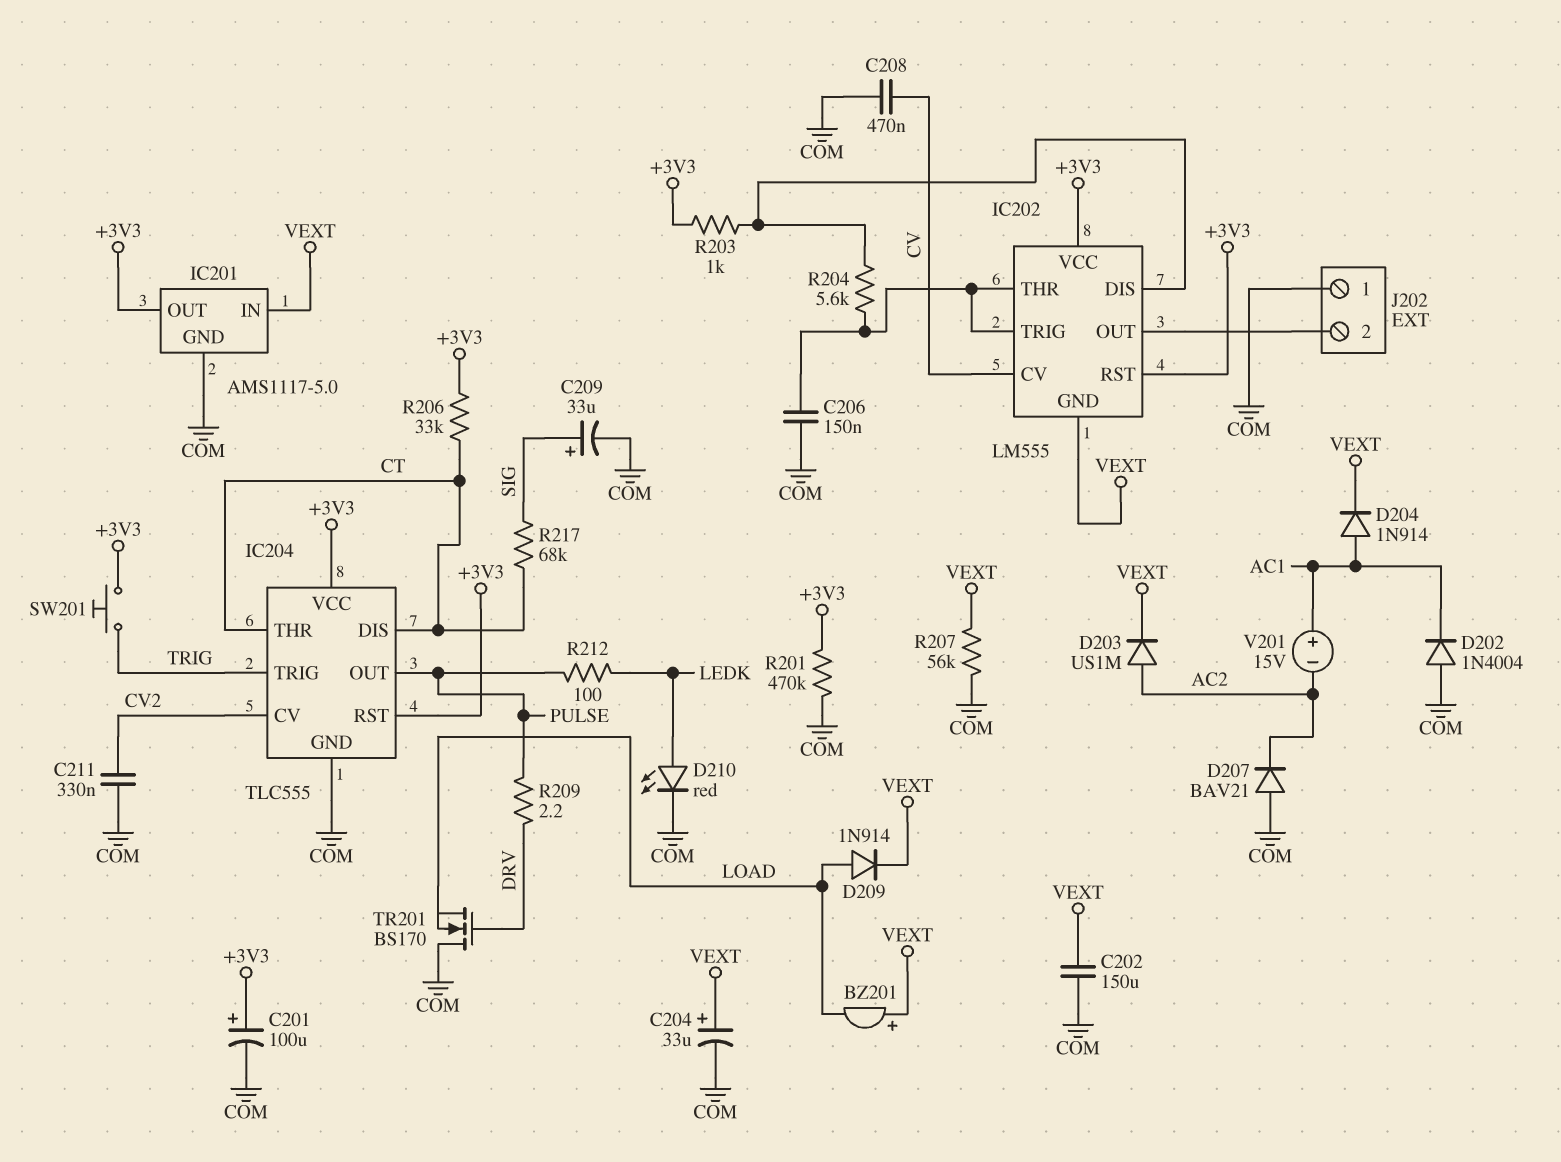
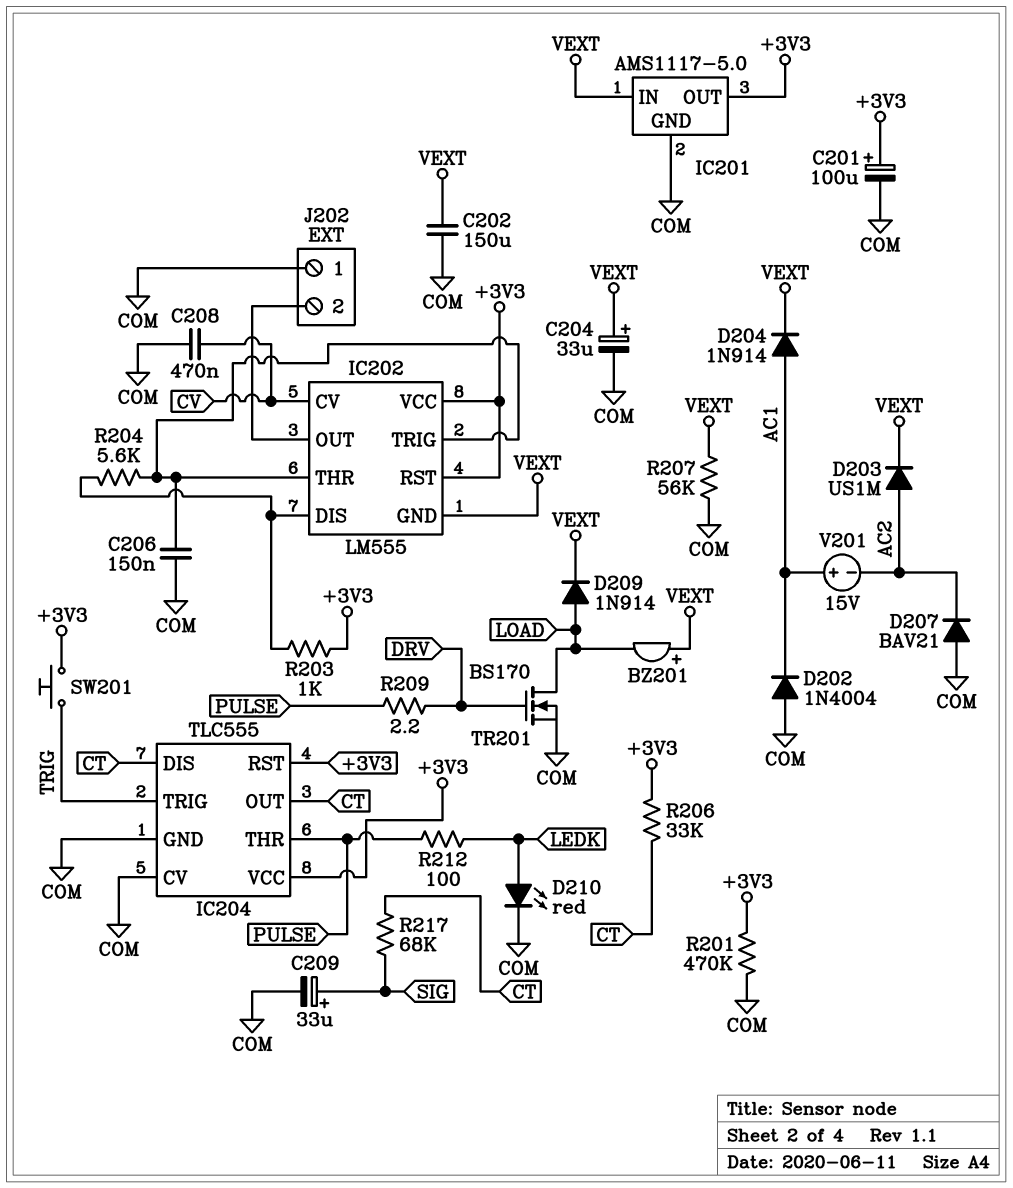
C211: 330nF (COM, CV2) -> none
IC204 pin CV: CV2 -> COM
IC204 pin OUT: PULSE -> CT
IC204 pin THR: CT -> PULSE
TR201: NMOS BS170 (G DRV, D COM, S LOAD) -> NMOS BS170 (G DRV, D LOAD, S COM)

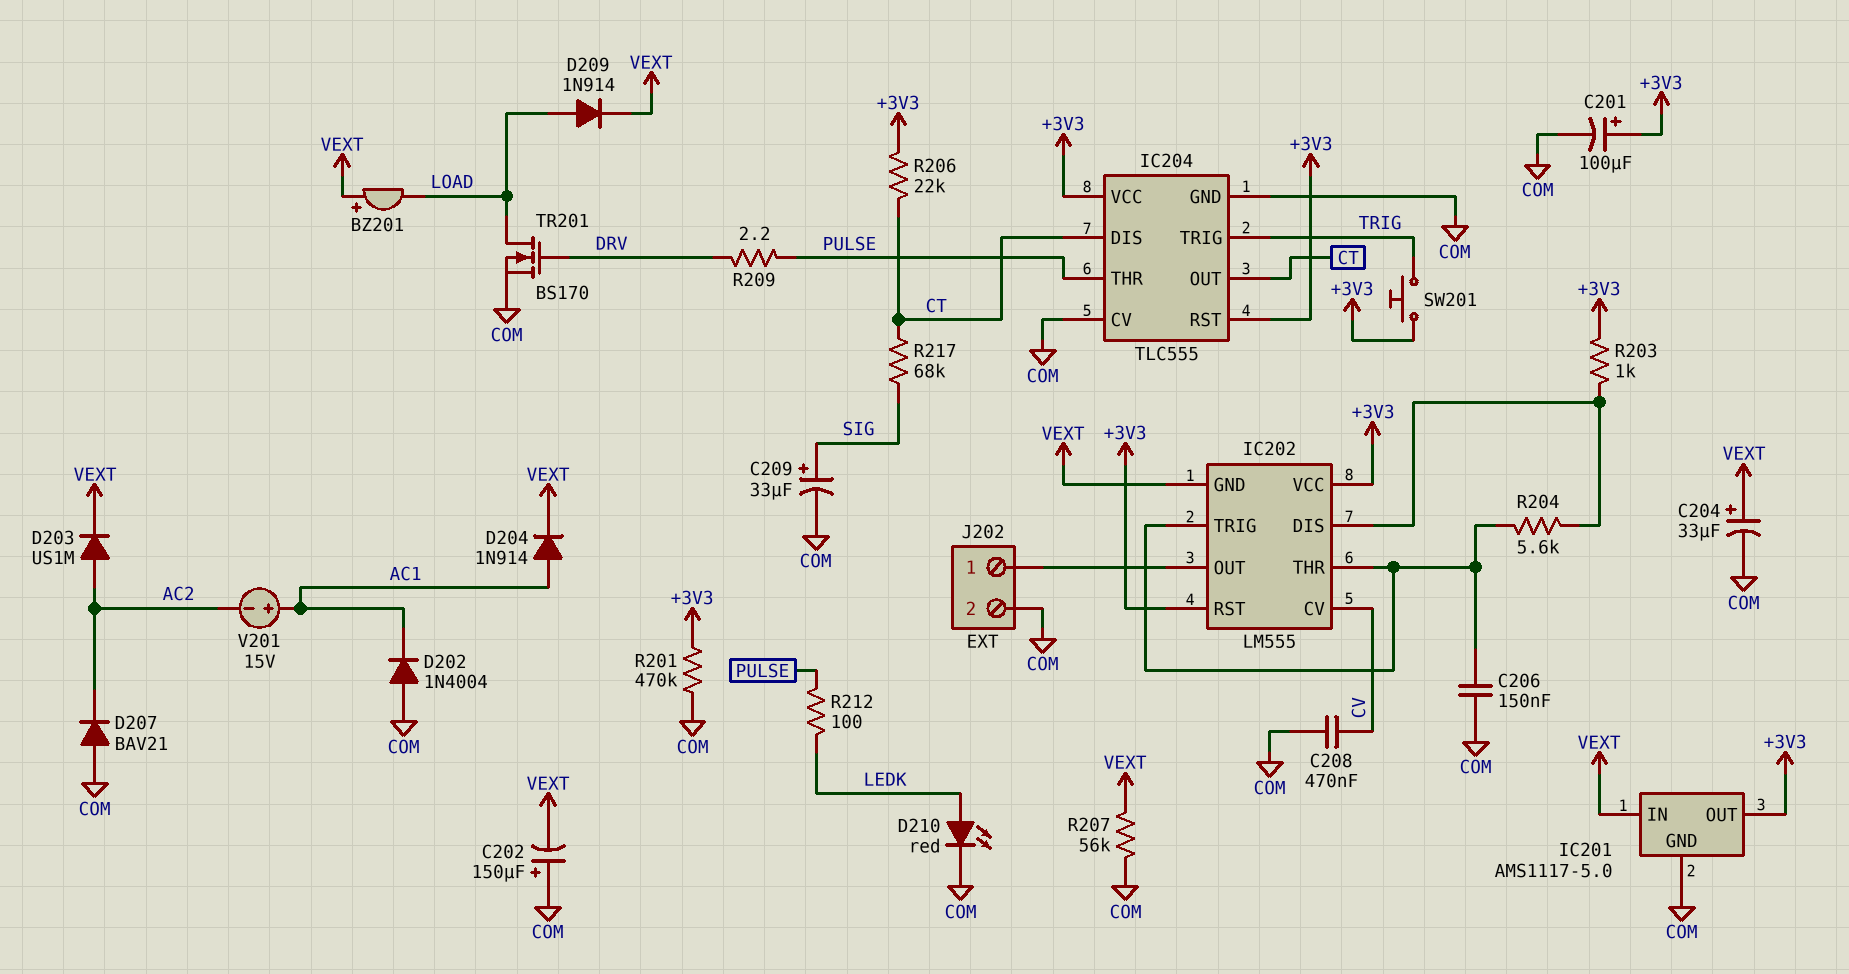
C202: 150uF (COM, VEXT) -> 150uF (plus COM, minus VEXT)
J202 pin 1: COM -> IC202/OUT
J202 pin 2: IC202/OUT -> COM
R206: 33k (+3V3, CT) -> 22k (+3V3, CT)

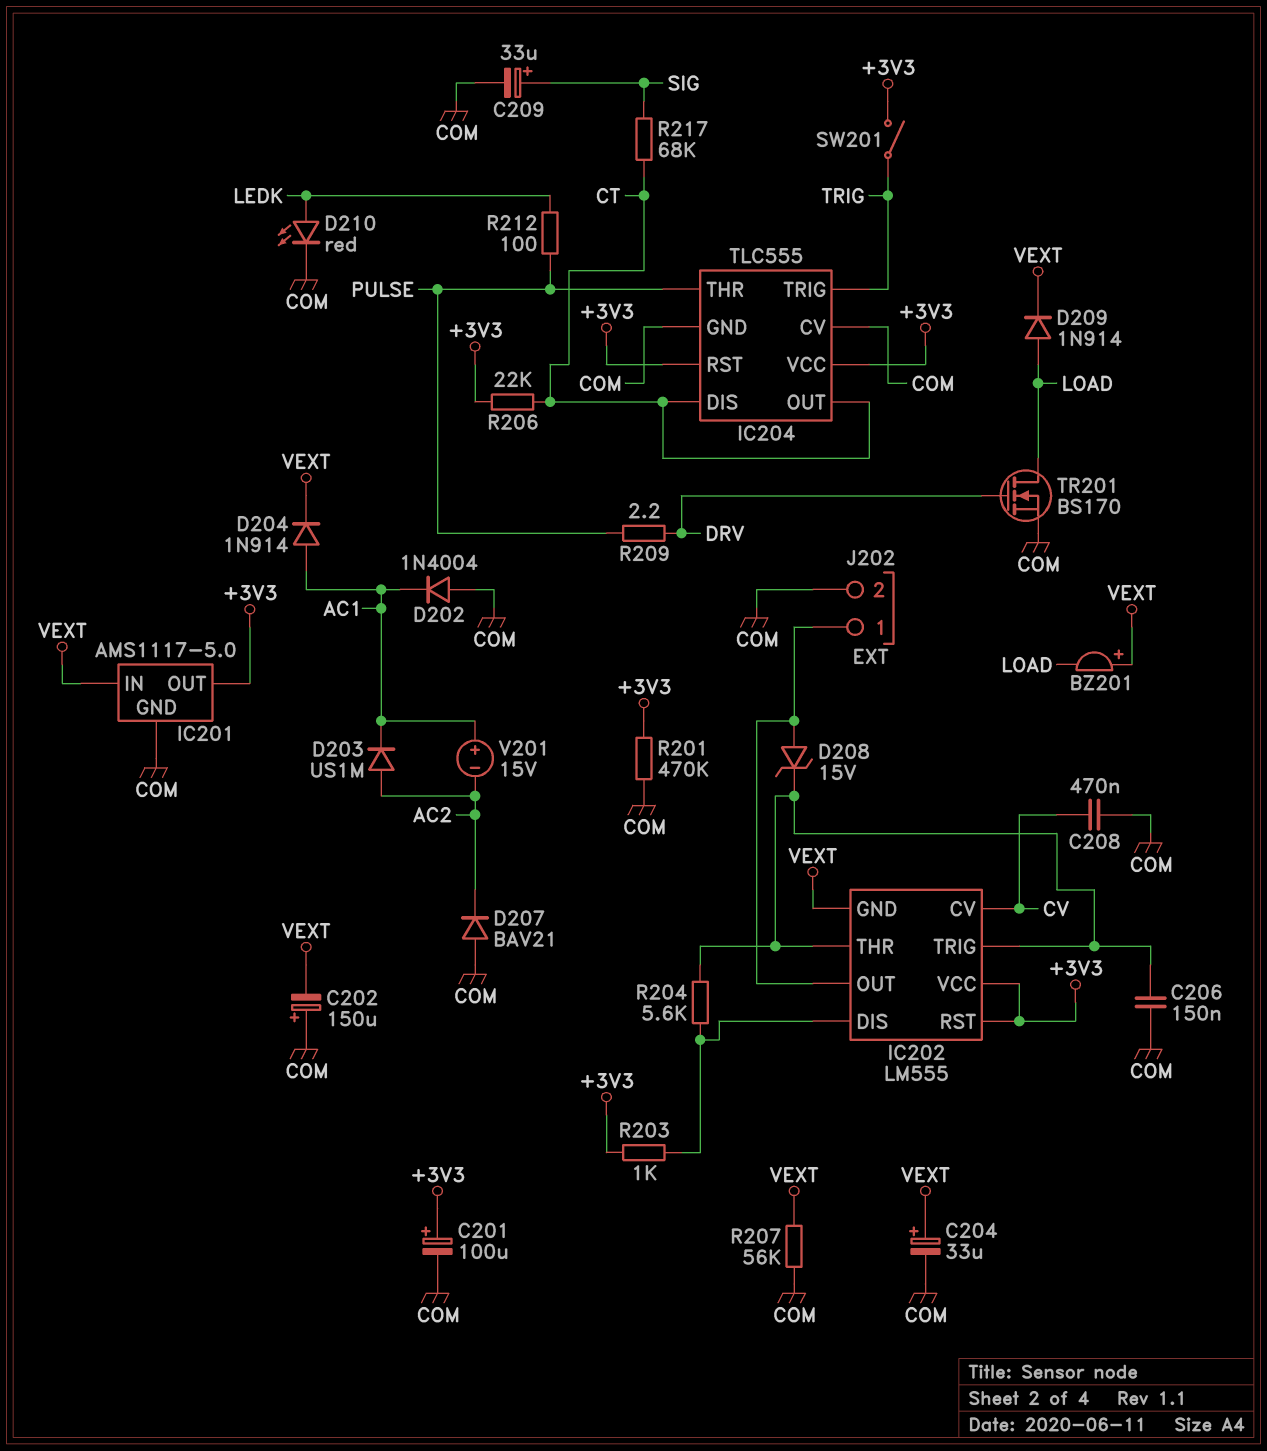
D203: diode US1M (A AC2, K VEXT) -> diode US1M (A AC2, K AC1)
D208: none -> zener 15V (A IC202/OUT, K IC202/THR)
SW201: button (+3V3, TRIG) -> switch (+3V3, TRIG)

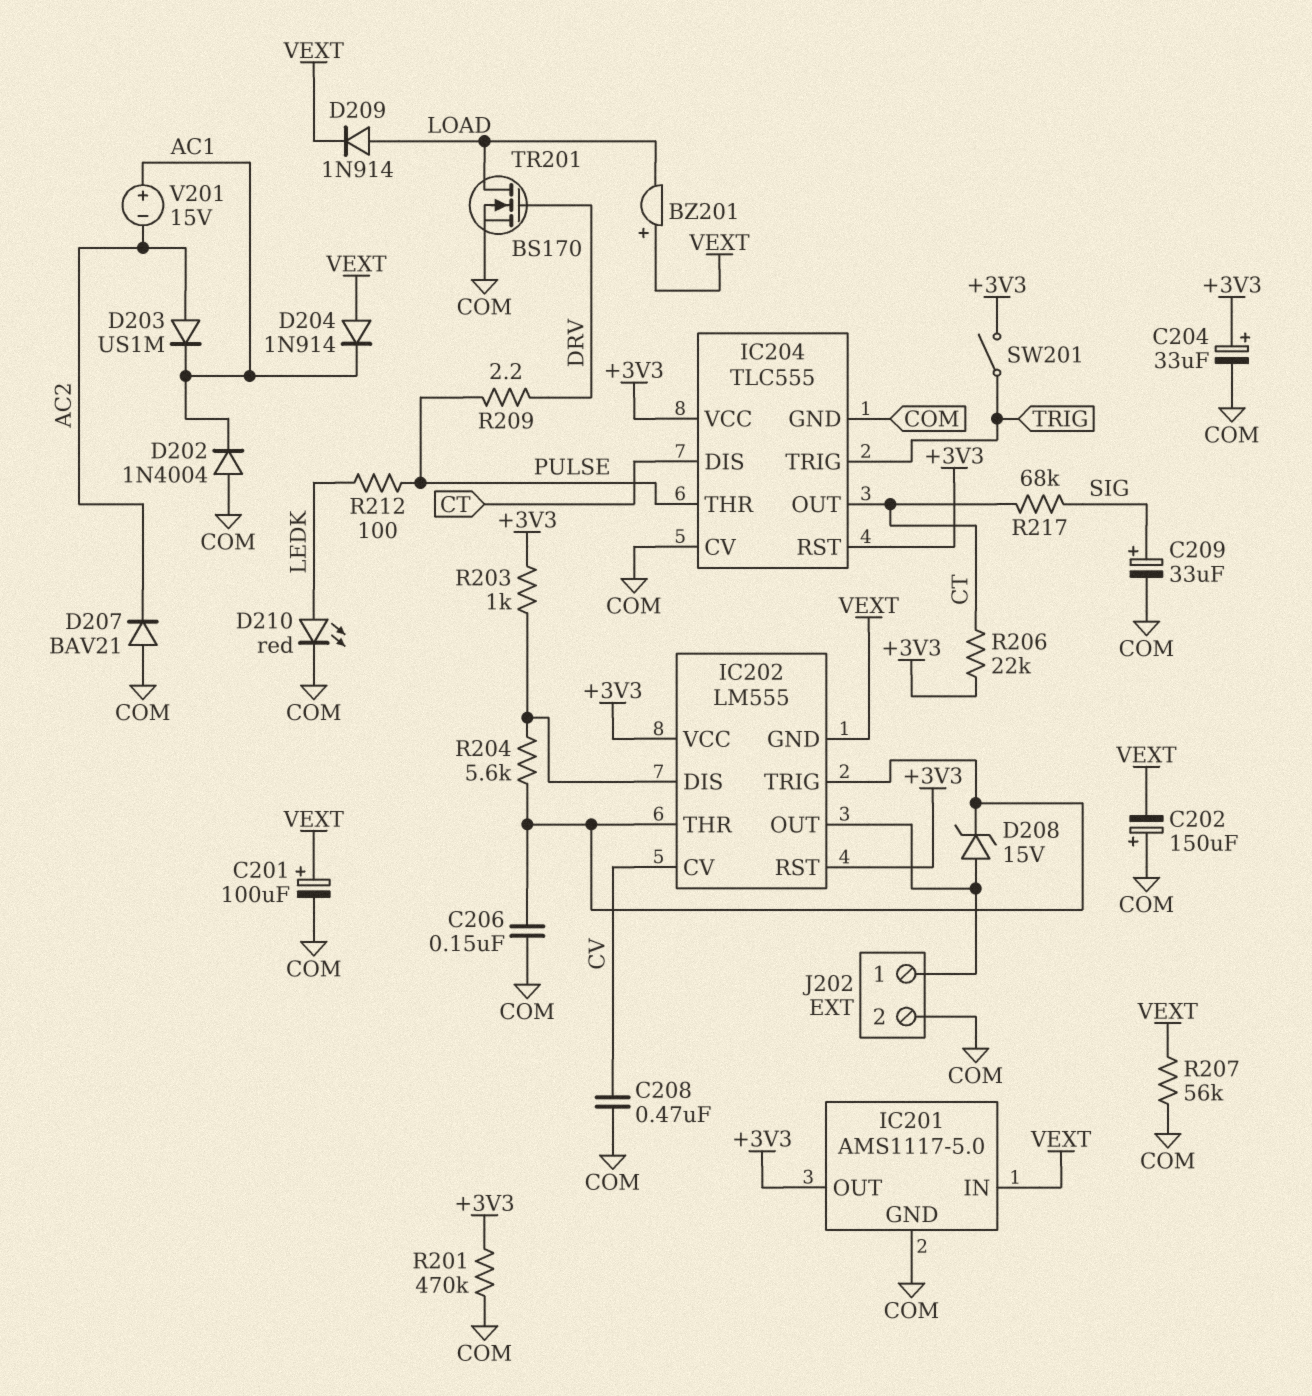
C201: 100uF (plus +3V3, minus COM) -> 100uF (plus VEXT, minus COM)
C204: 33uF (plus VEXT, minus COM) -> 33uF (plus +3V3, minus COM)
D204: diode 1N914 (A AC1, K VEXT) -> diode 1N914 (A VEXT, K AC1)

